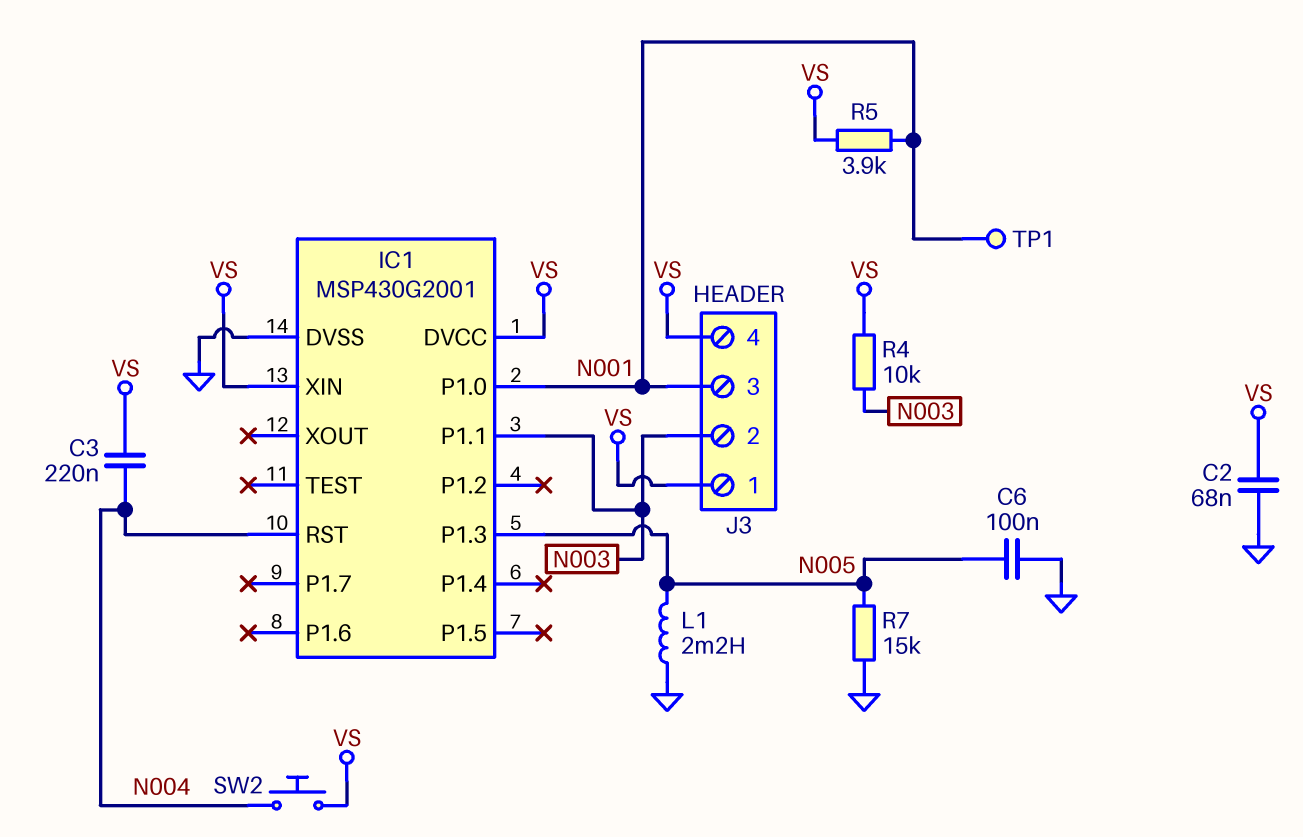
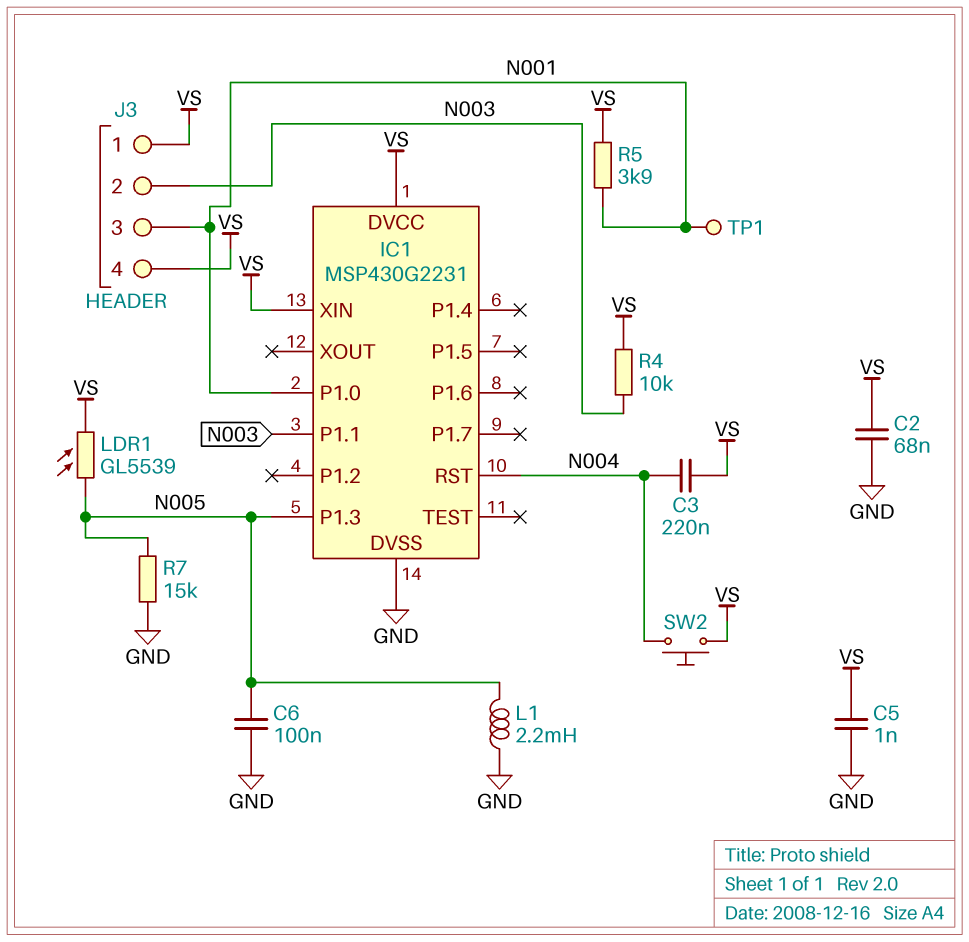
C5: none -> 1nF (GND, VS)
IC1: MSP430G2001 -> MSP430G2231
LDR1: none -> GL5539 (N005, VS)

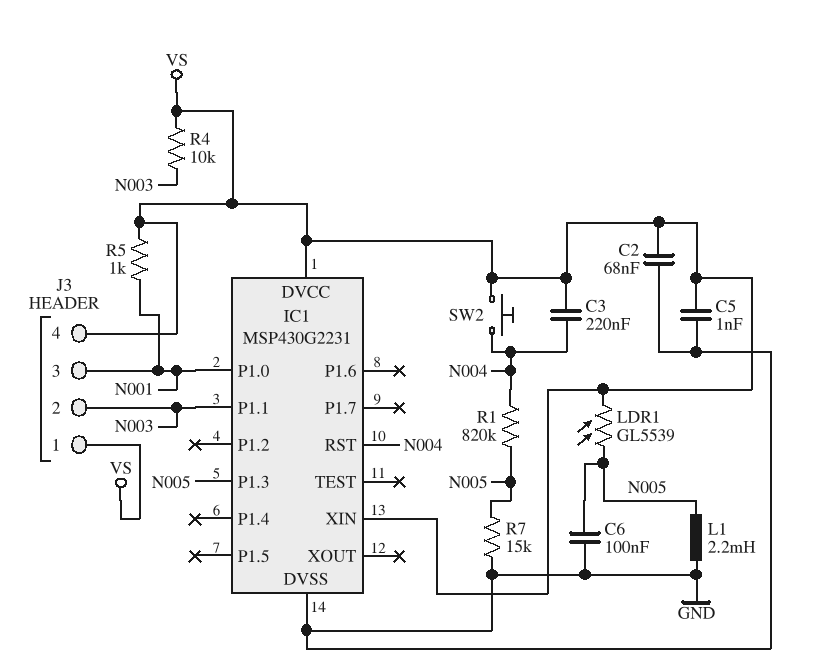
R1: none -> 820k (N004, N005)
R5: 3.9k (N001, VS) -> 1k (N001, VS)
TP1: test point (N001) -> none

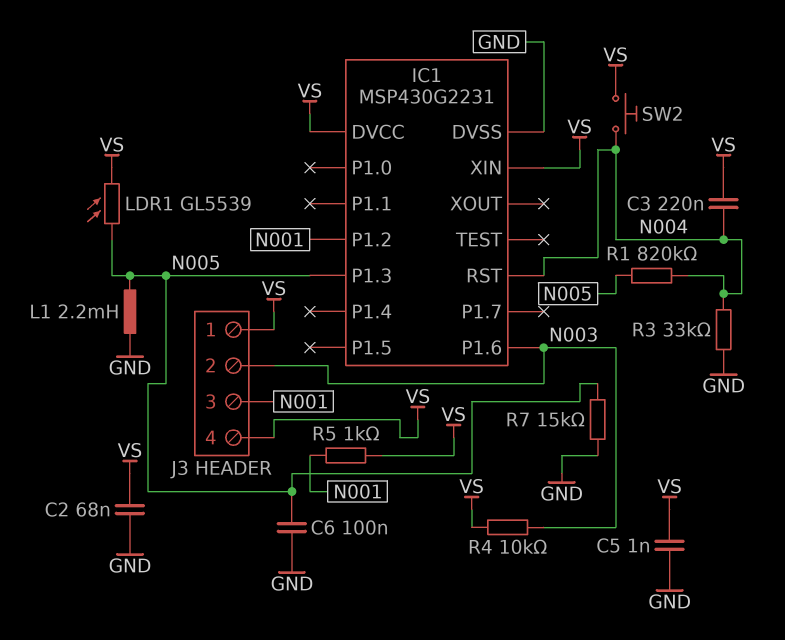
IC1 pin P1.0: N001 -> none
IC1 pin P1.1: N003 -> none
IC1 pin P1.2: none -> N001
IC1 pin P1.6: none -> N003
R3: none -> 33k (GND, N004)

